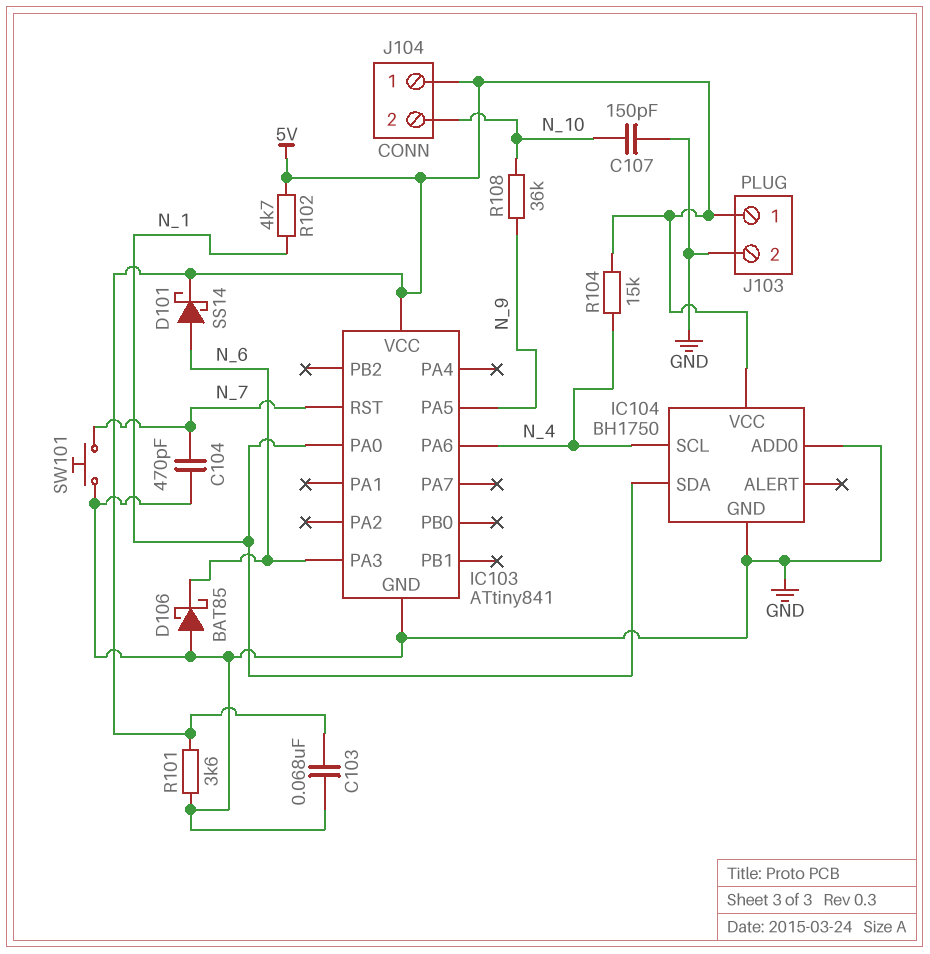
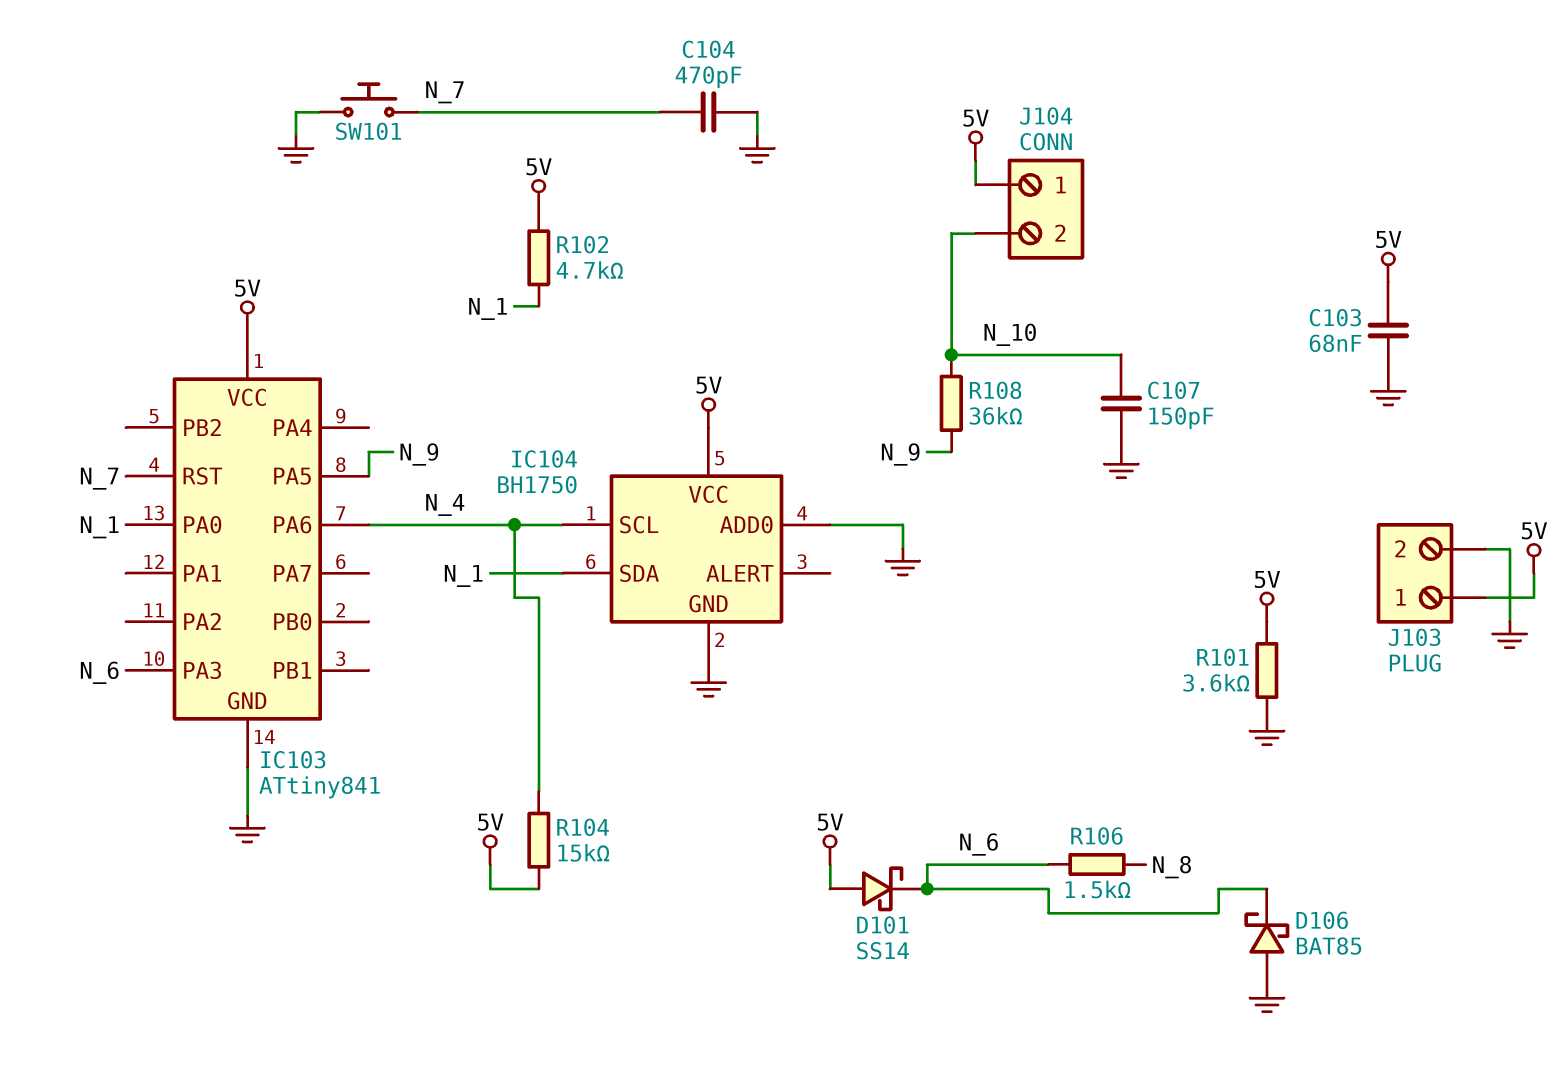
D101: schottky SS14 (A N_6, K 5V) -> schottky SS14 (A 5V, K N_6)
R106: none -> 1.5k (N_6, N_8)

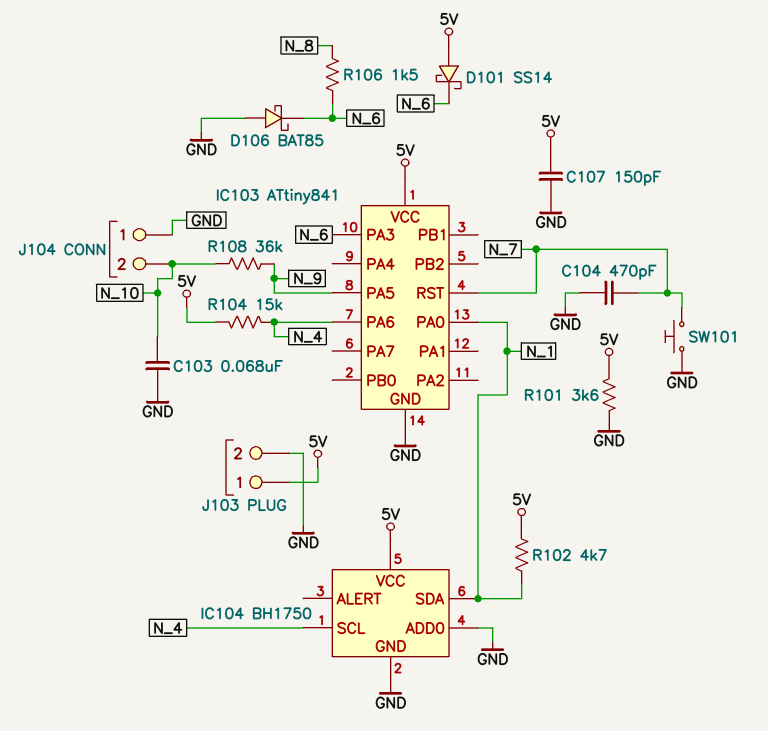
C103: 68nF (5V, GND) -> 68nF (GND, N_10)
C107: 150pF (GND, N_10) -> 150pF (5V, GND)
J104 pin 1: 5V -> GND

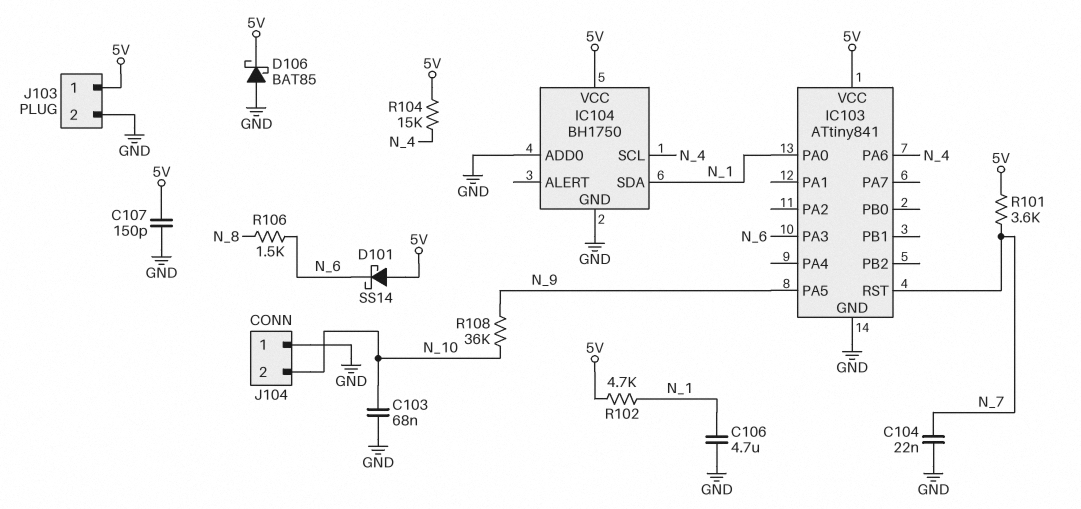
C104: 470pF (GND, N_7) -> 22nF (GND, N_7)
C106: none -> 4.7uF (GND, N_1)
D106: schottky BAT85 (A GND, K N_6) -> schottky BAT85 (A GND, K 5V)
R101: 3.6k (5V, GND) -> 3.6k (5V, N_7)
SW101: button (GND, N_7) -> none

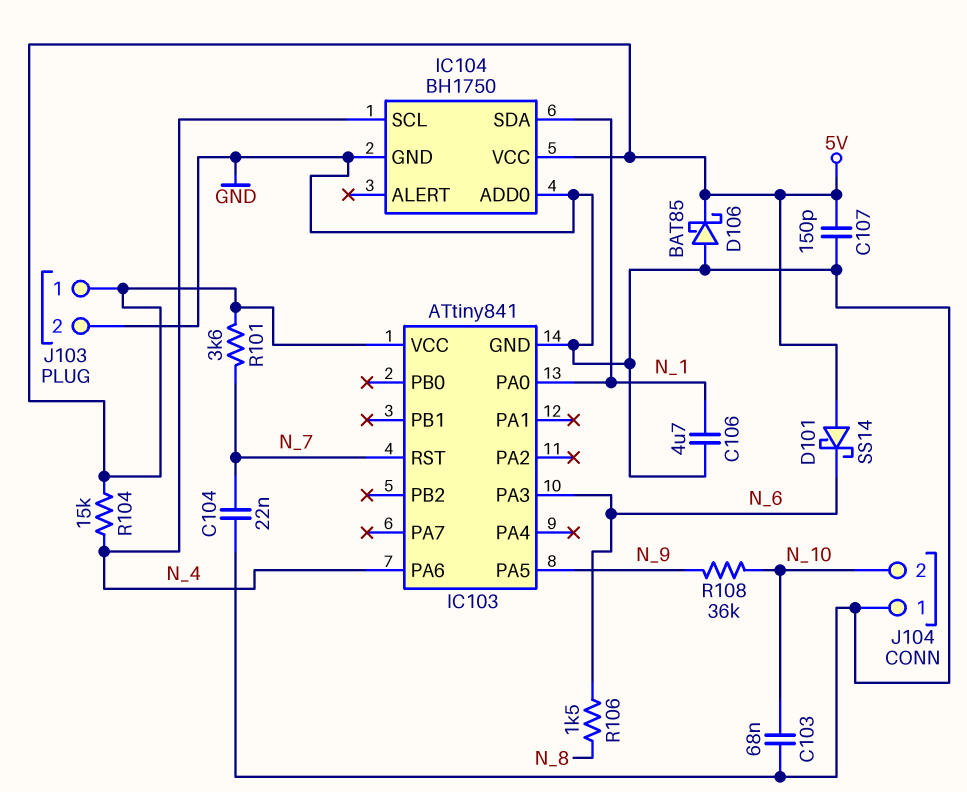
R102: 4.7k (5V, N_1) -> none

